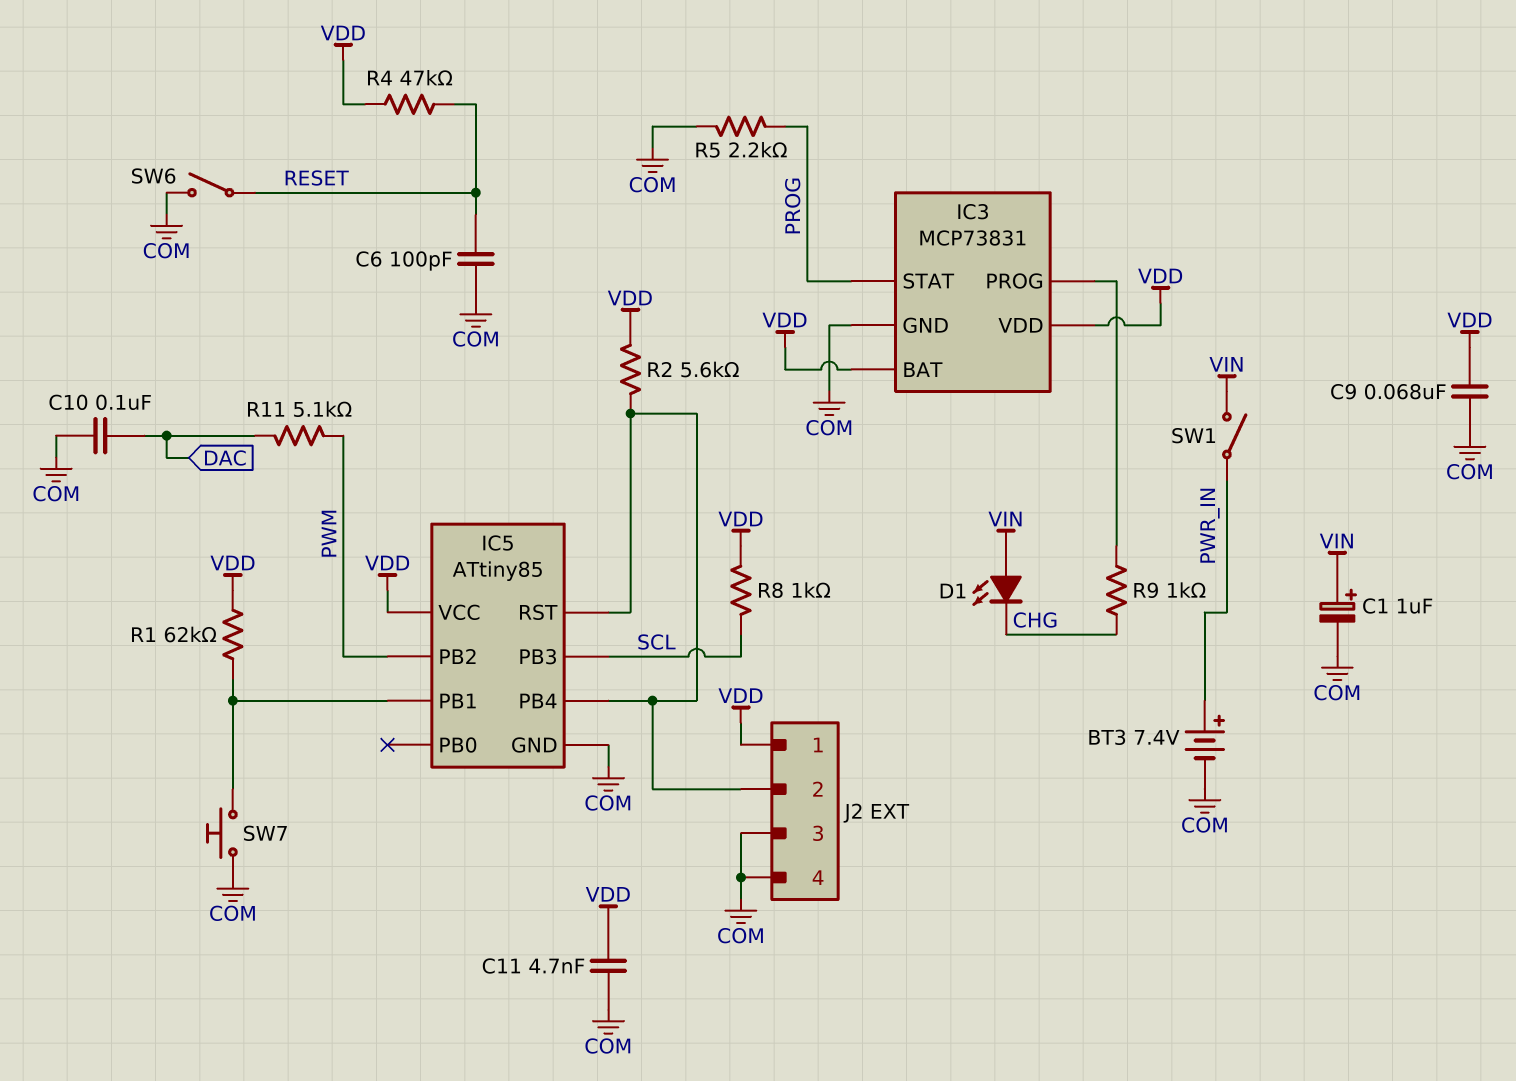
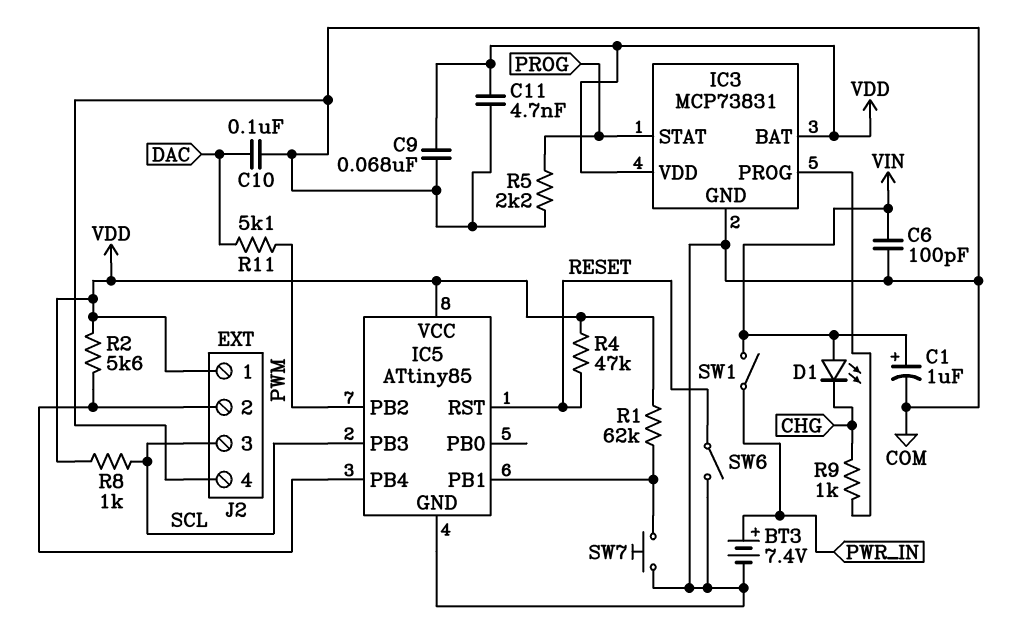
C6: 100pF (COM, RESET) -> 100pF (COM, VIN)
IC5 pin RST: IC5/PB4 -> RESET
J2 pin 3: COM -> SCL

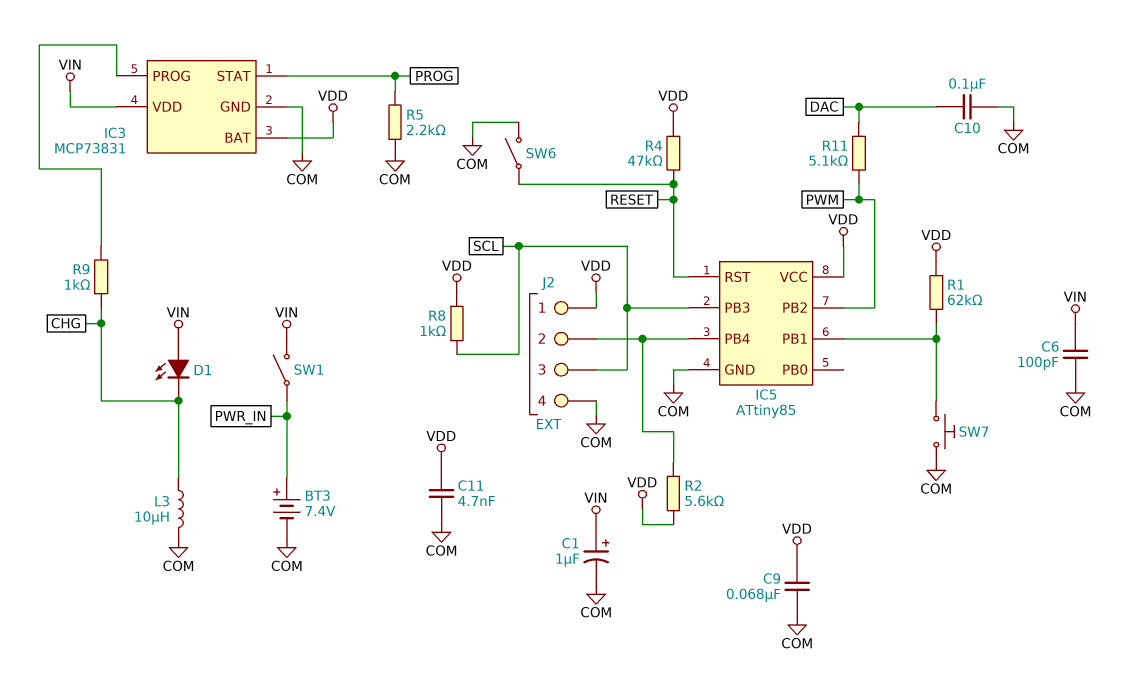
IC3 pin VDD: VDD -> VIN
L3: none -> 10uH (CHG, COM)

